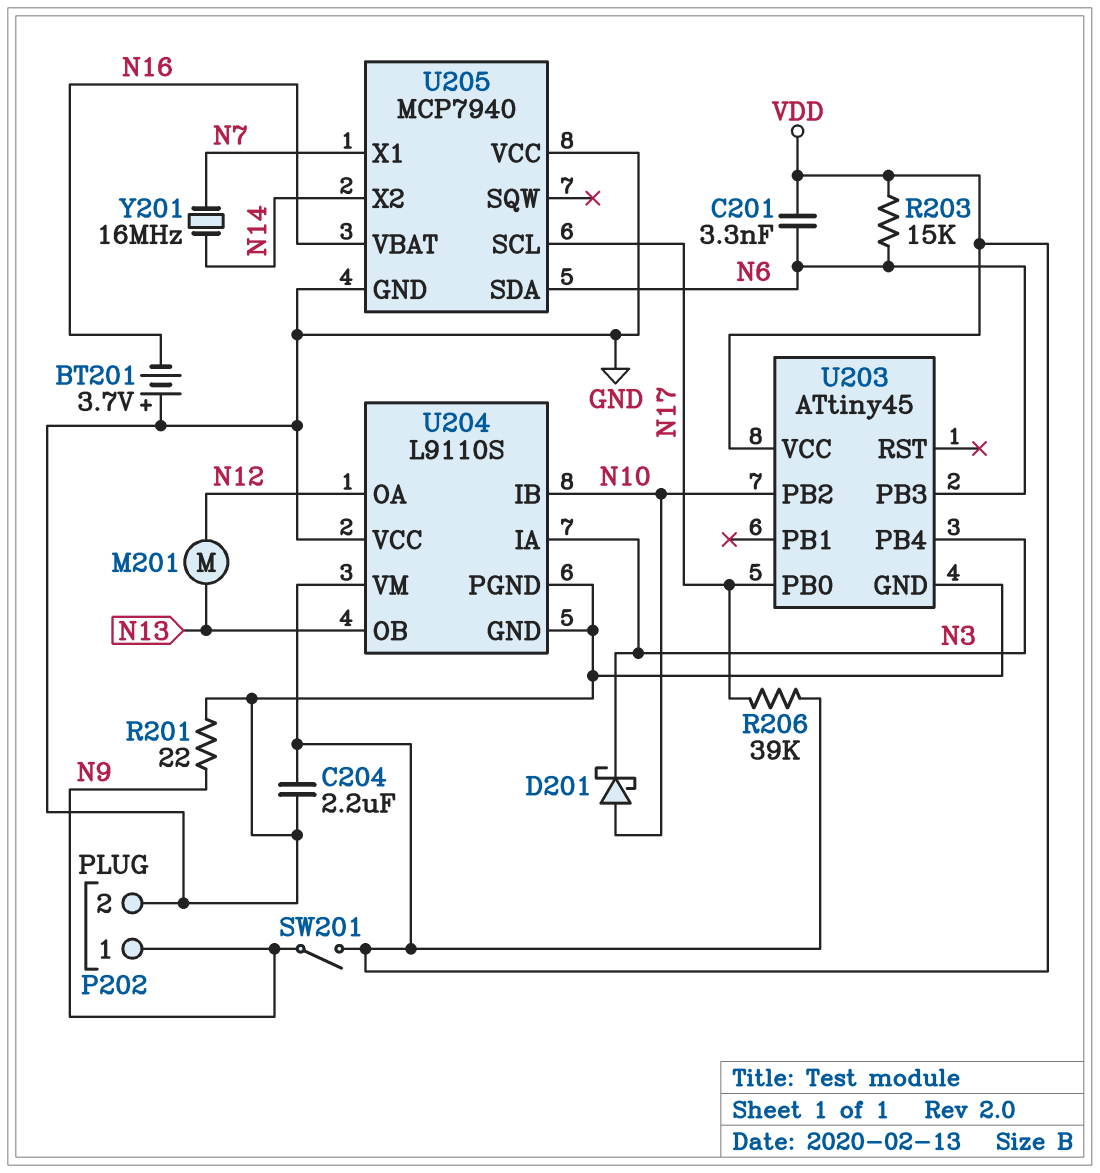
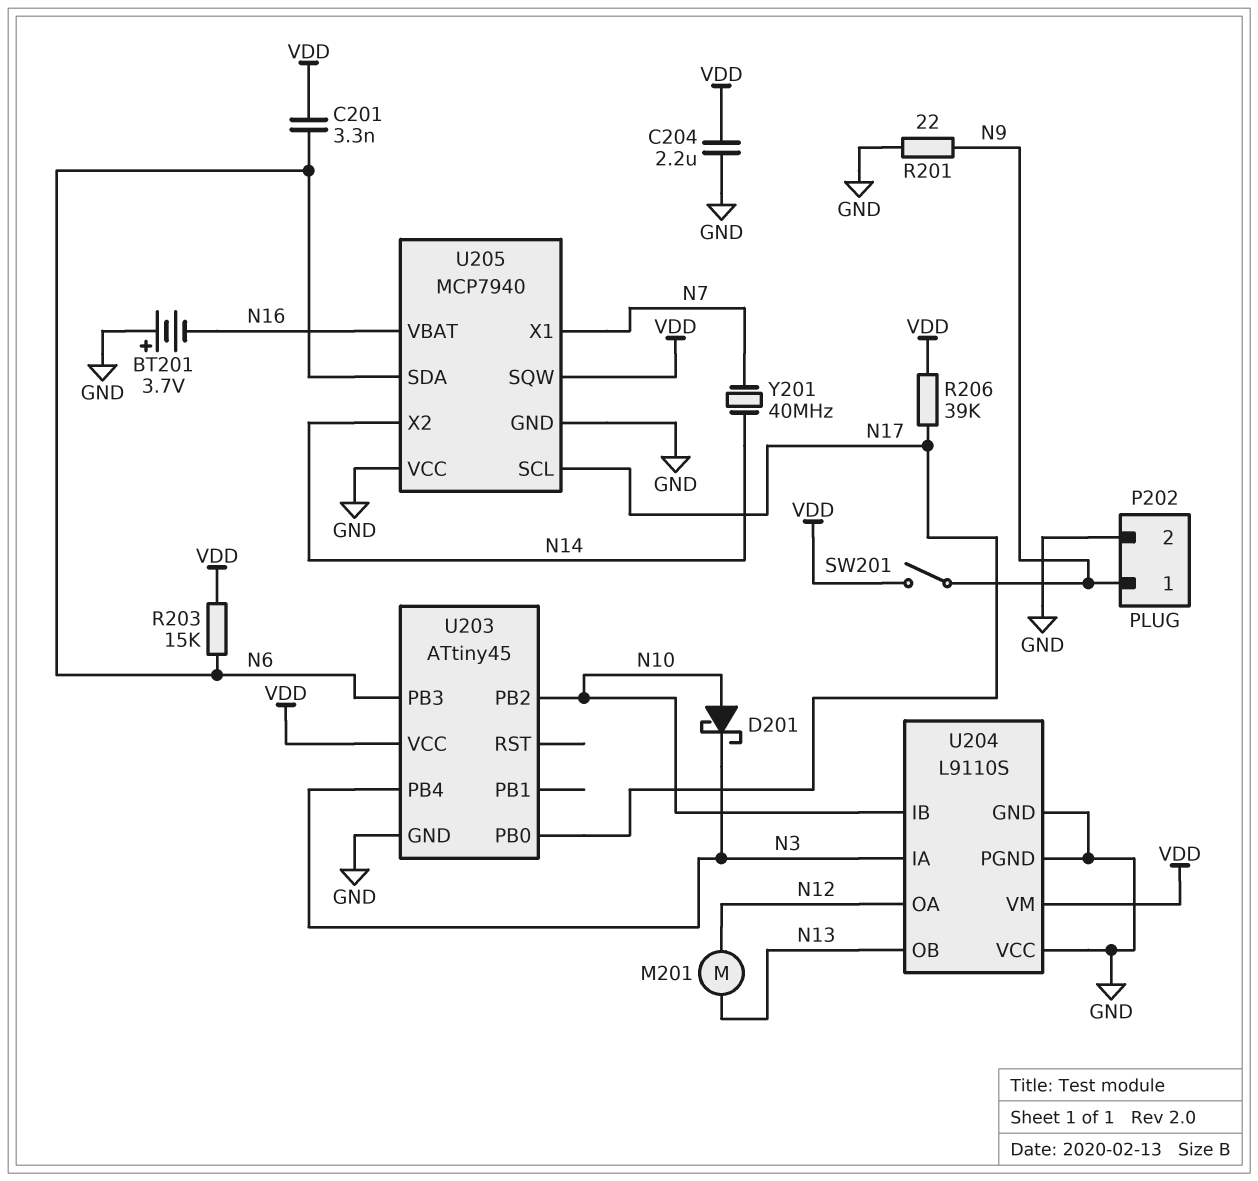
U205 pin SQW: none -> VDD
Y201: 16MHz (N7, N14) -> 40MHz (N7, N14)

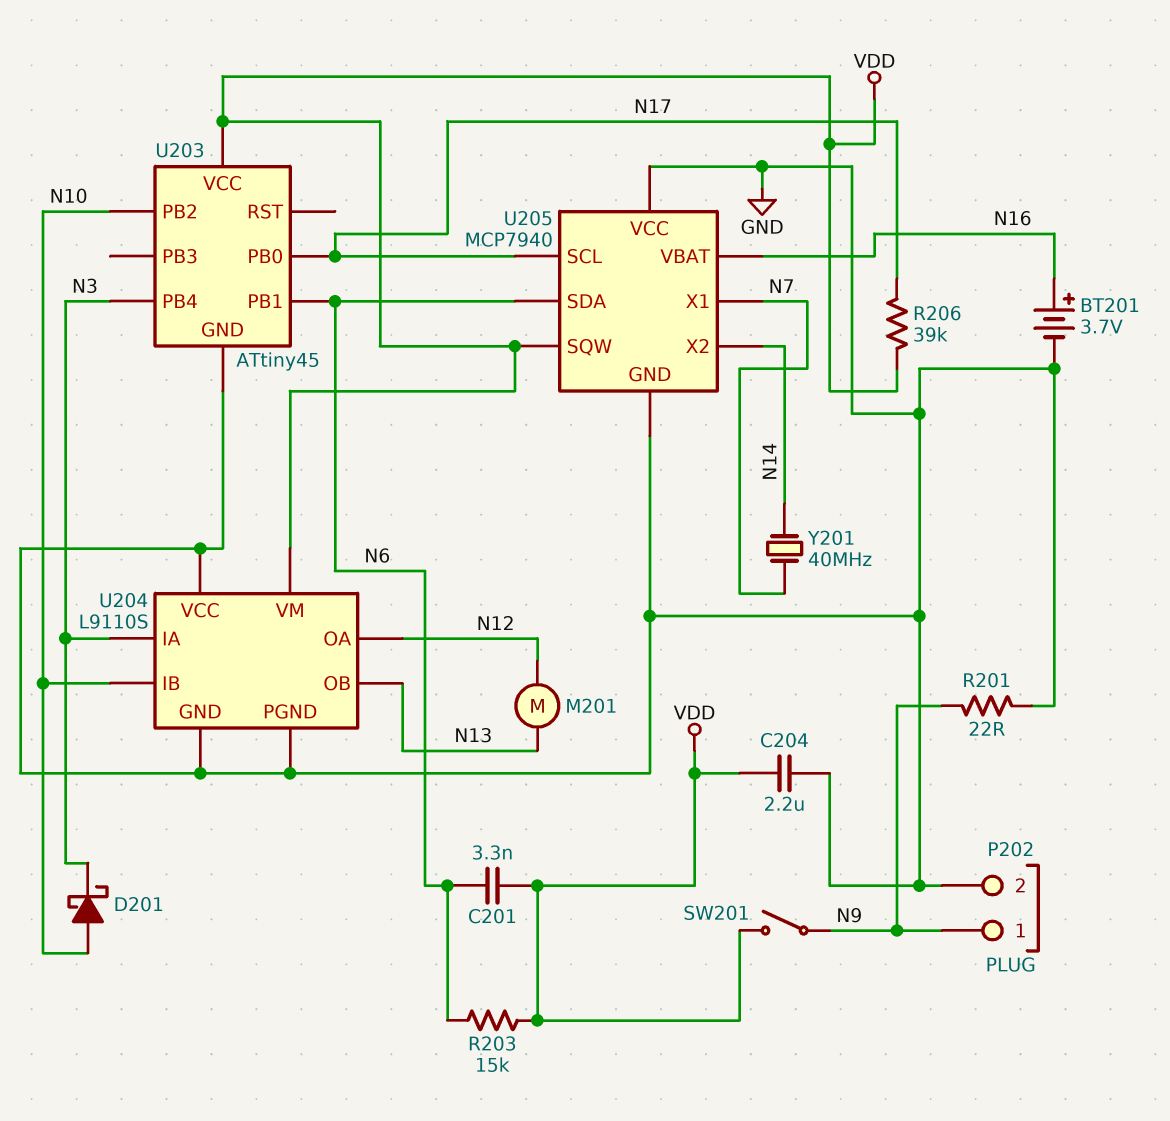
BT201: 3.7V (plus GND, minus N16) -> 3.7V (plus N16, minus GND)
U203 pin PB1: none -> N6
U203 pin PB3: N6 -> none

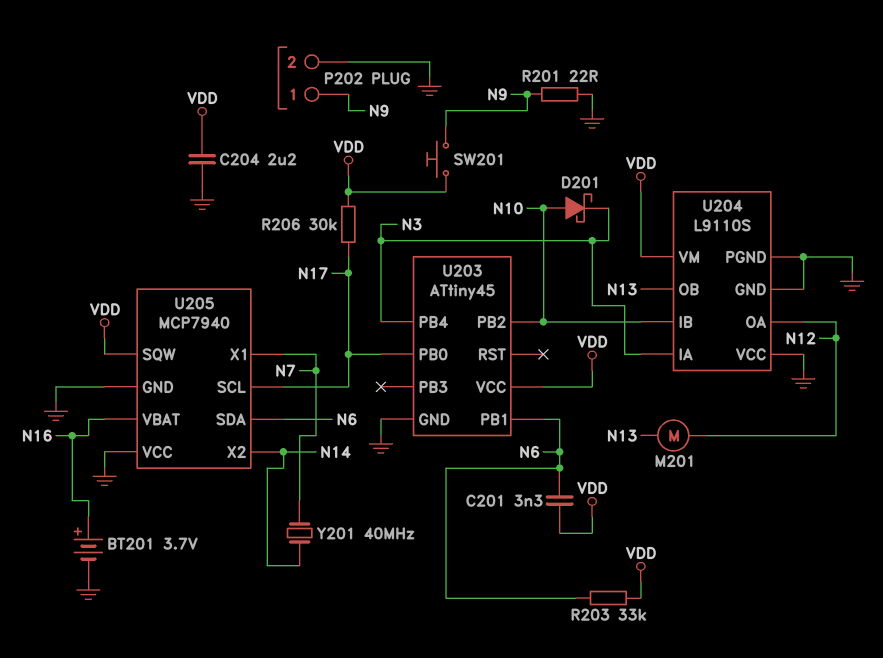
R203: 15k (N6, VDD) -> 33k (N6, VDD)
R206: 39k (N17, VDD) -> 30k (N17, VDD)
SW201: switch (N9, VDD) -> button (N9, VDD)

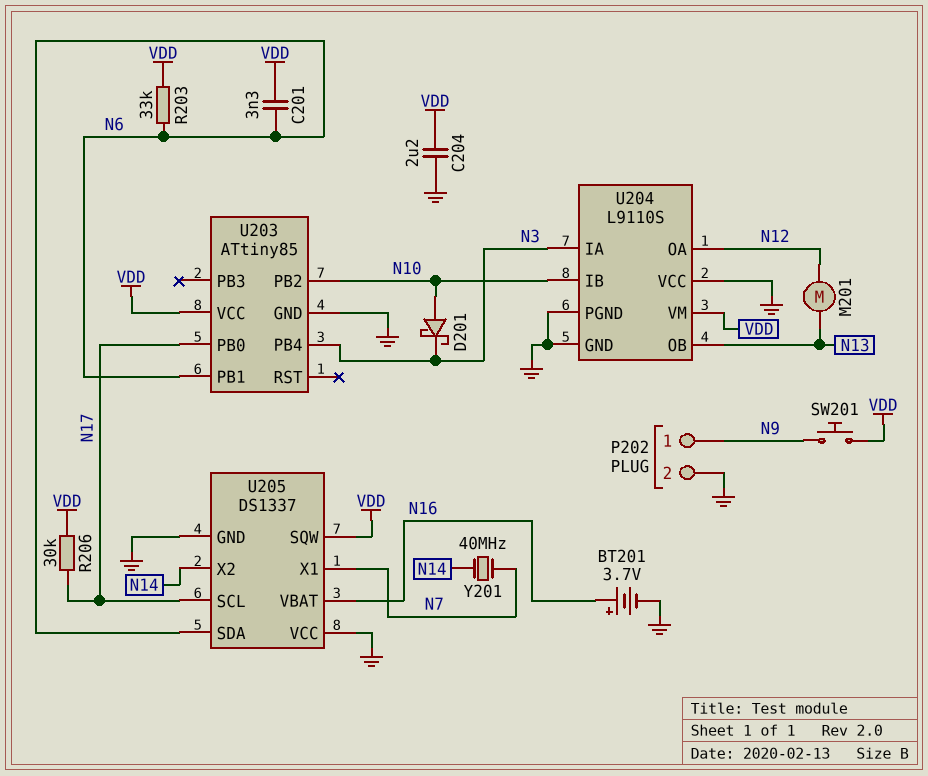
R201: 22 (GND, N9) -> none
U203: ATtiny45 -> ATtiny85
U205: MCP7940 -> DS1337

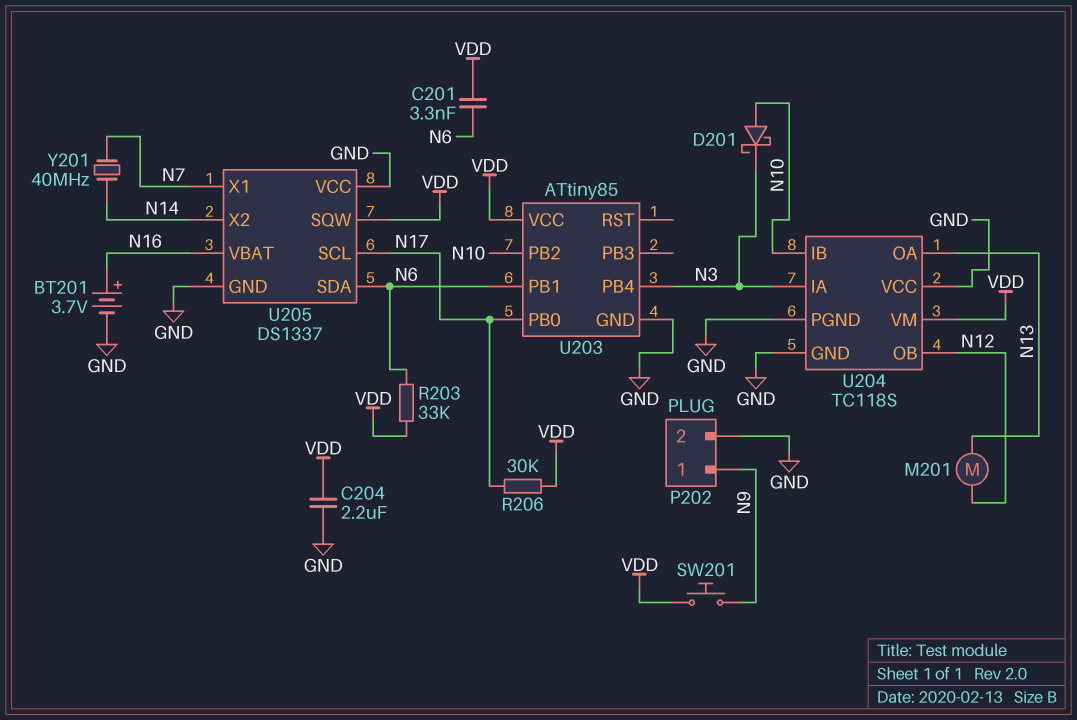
U204: L9110S -> TC118S
U204 pin OA: N12 -> N13
U204 pin OB: N13 -> N12

